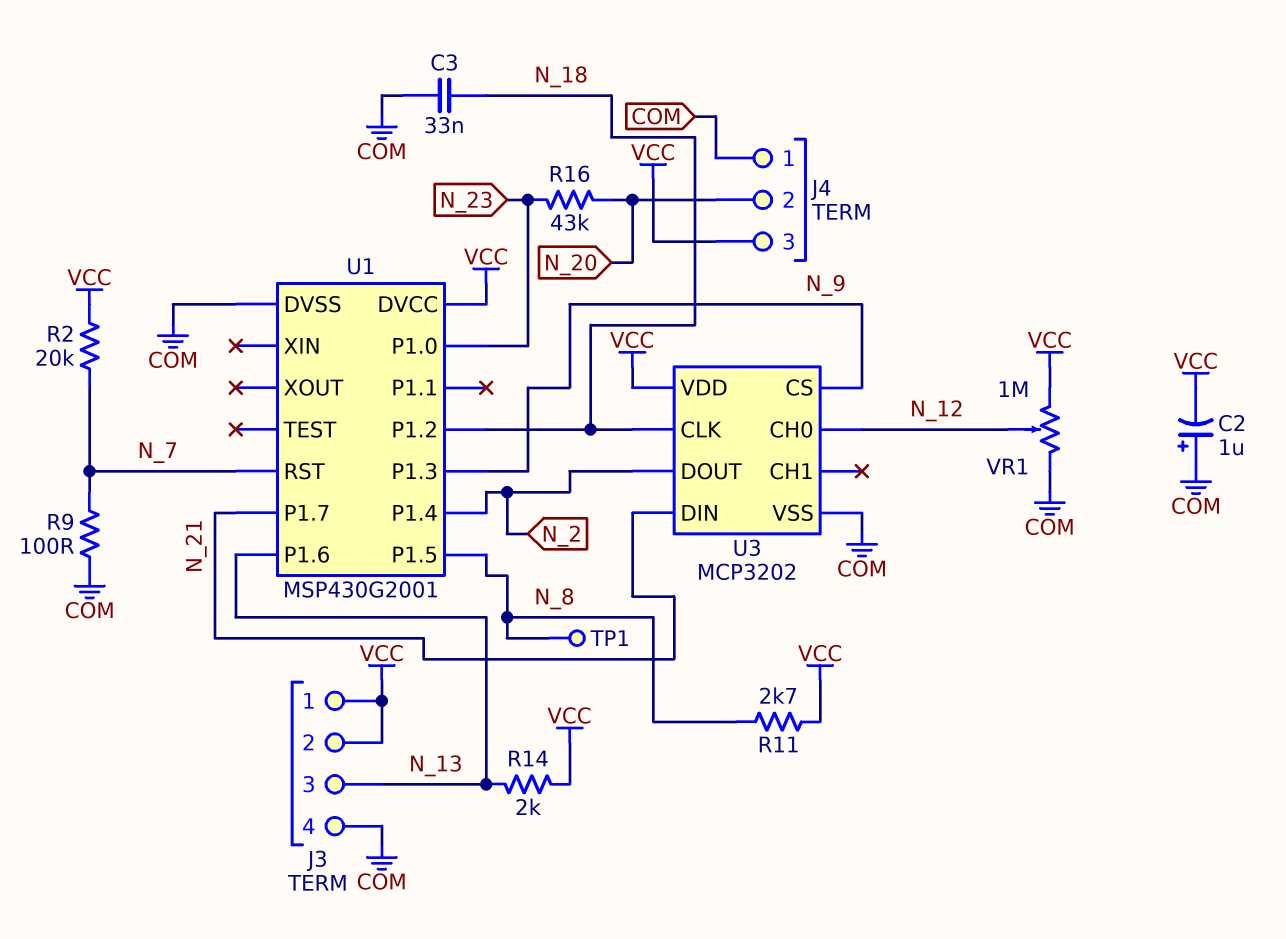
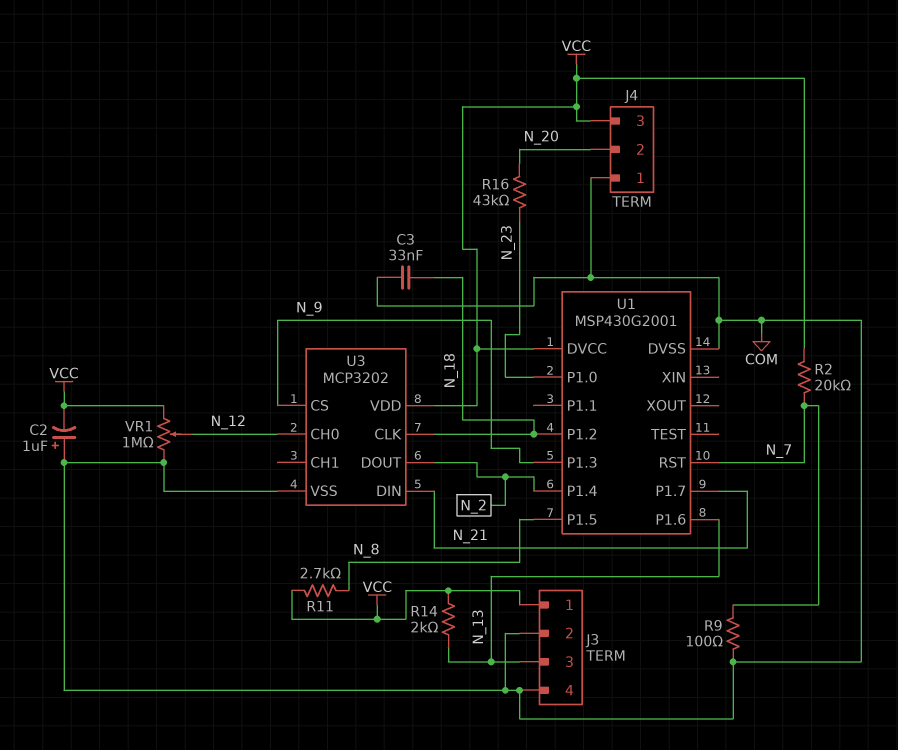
J3 pin 2: VCC -> COM
TP1: test point (N_8) -> none

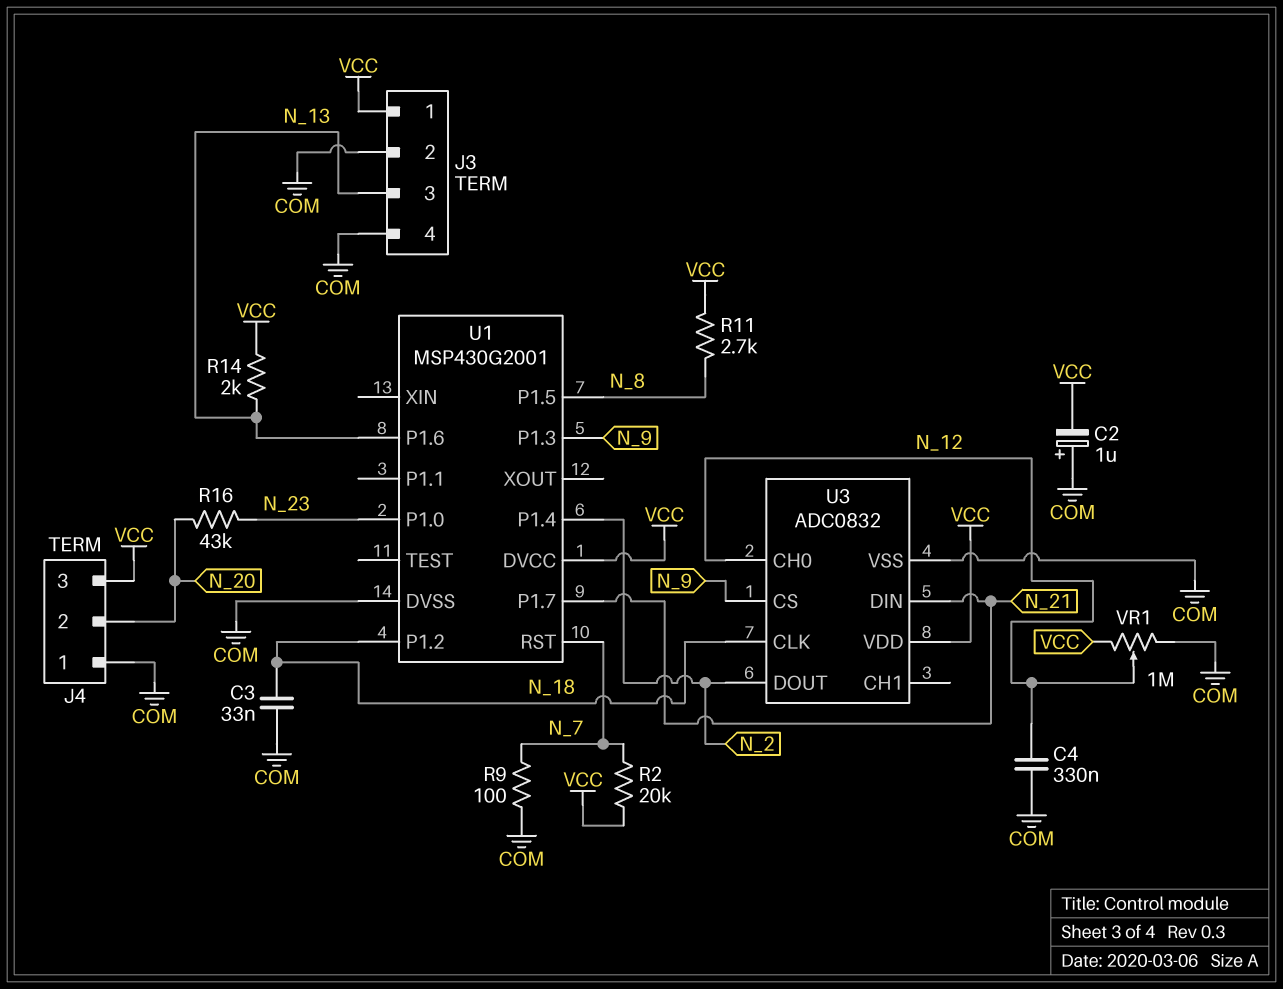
C4: none -> 330nF (COM, N_12)
U3: MCP3202 -> ADC0832

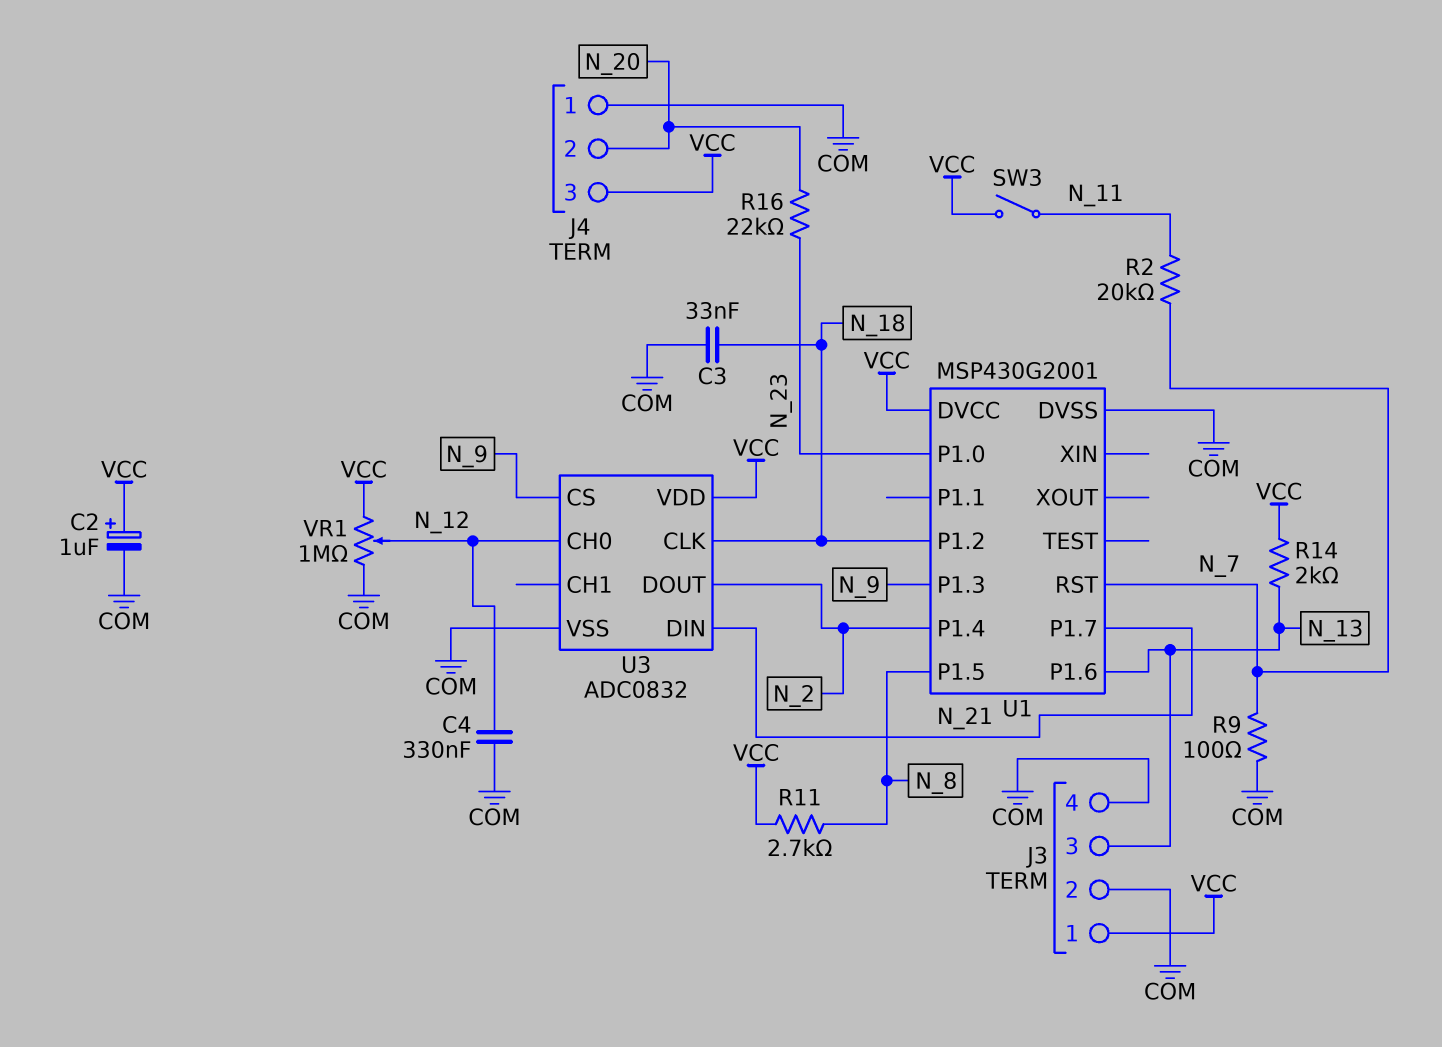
C2: 1uF (plus COM, minus VCC) -> 1uF (plus VCC, minus COM)
R2: 20k (N_7, VCC) -> 20k (N_7, N_11)
R16: 43k (N_20, N_23) -> 22k (N_20, N_23)
SW3: none -> switch (N_11, VCC)

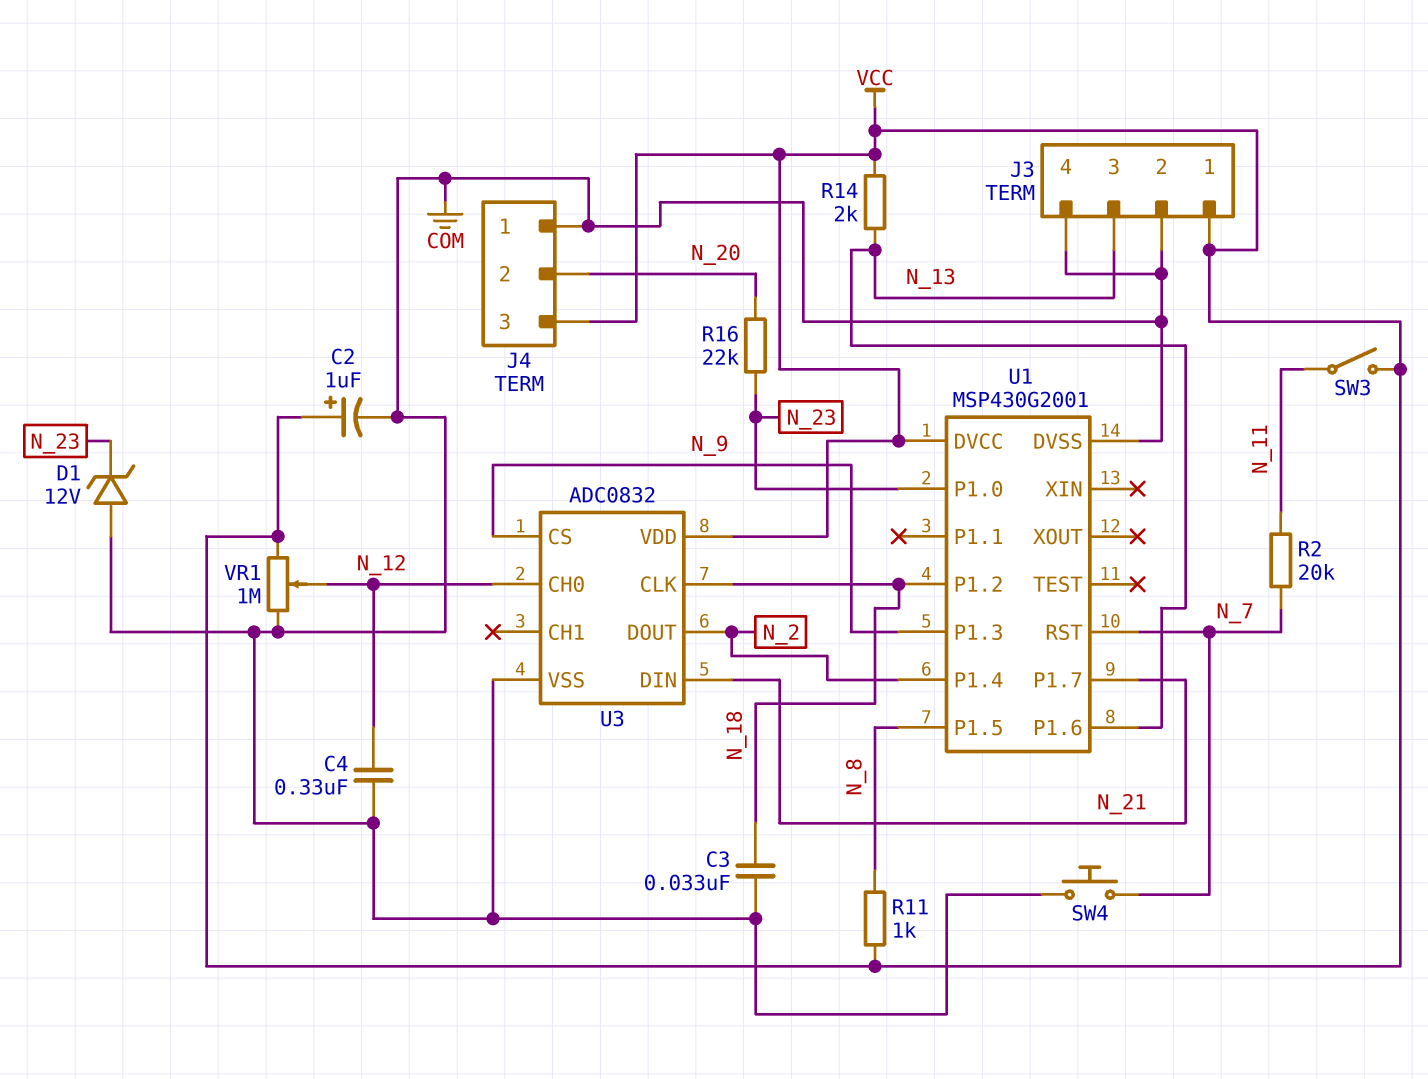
D1: none -> zener 12V (A COM, K N_23)
R9: 100 (COM, N_7) -> none
R11: 2.7k (N_8, VCC) -> 1k (N_8, VCC)
SW4: none -> button (COM, N_7)

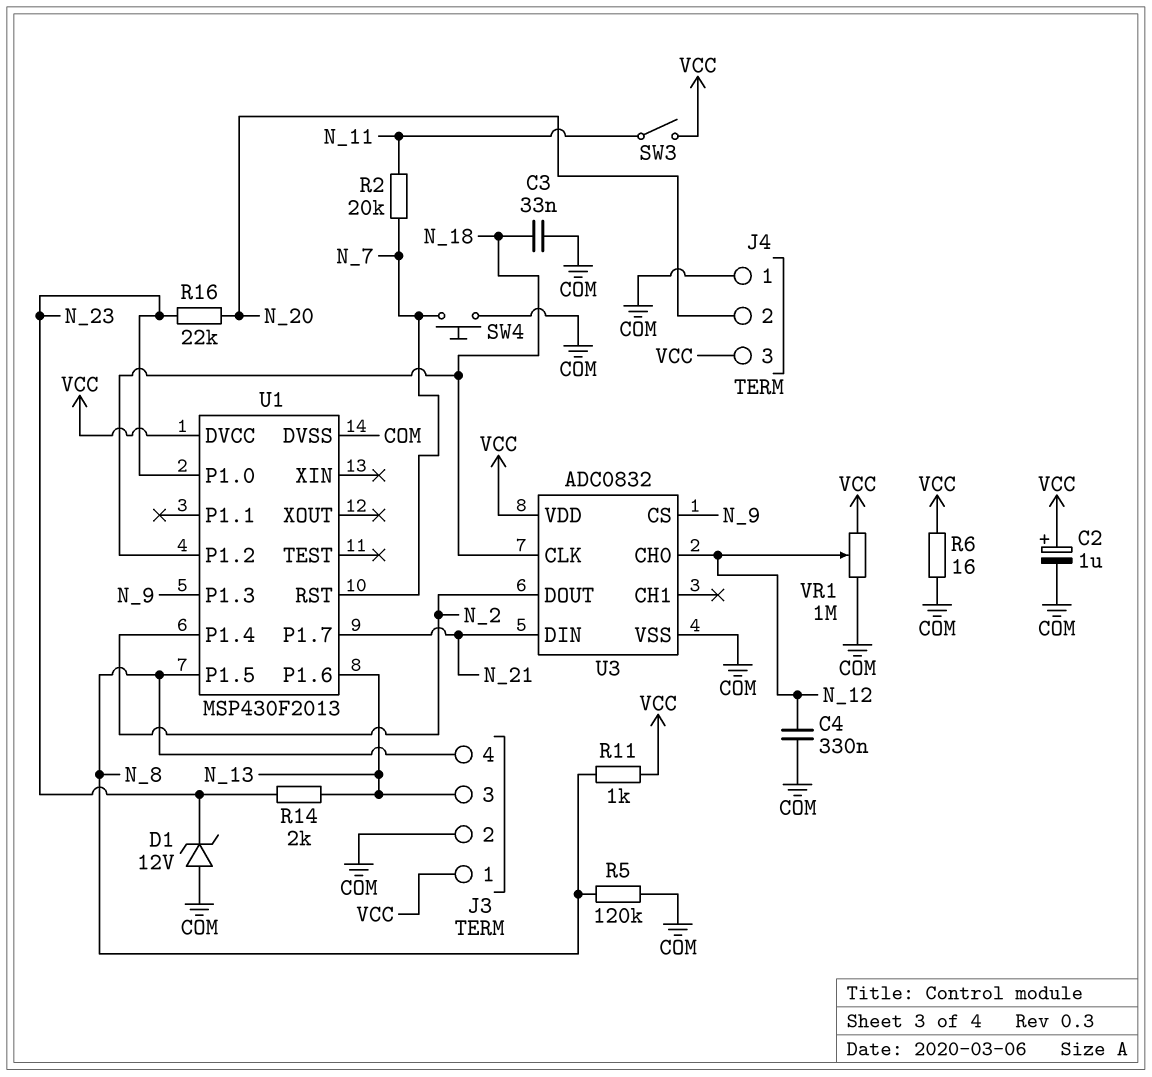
J3 pin 4: COM -> N_8
R5: none -> 120k (COM, N_8)
R6: none -> 16 (COM, VCC)
R14: 2k (N_13, VCC) -> 2k (N_13, N_23)
U1: MSP430G2001 -> MSP430F2013

